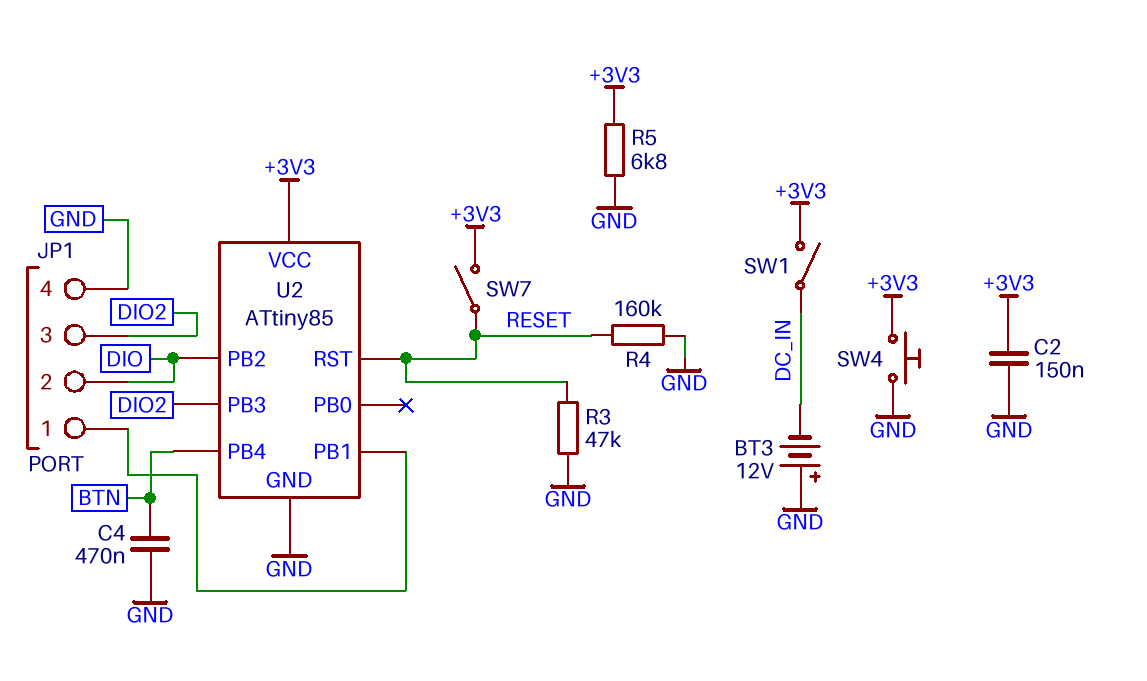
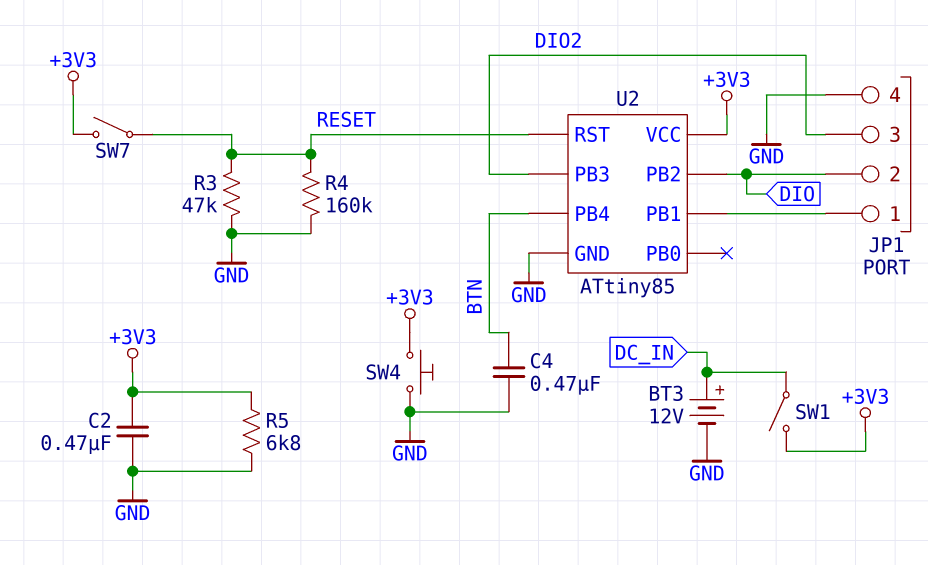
BT3: 12V (plus GND, minus DC_IN) -> 12V (plus DC_IN, minus GND)
C2: 150nF (+3V3, GND) -> 470nF (+3V3, GND)

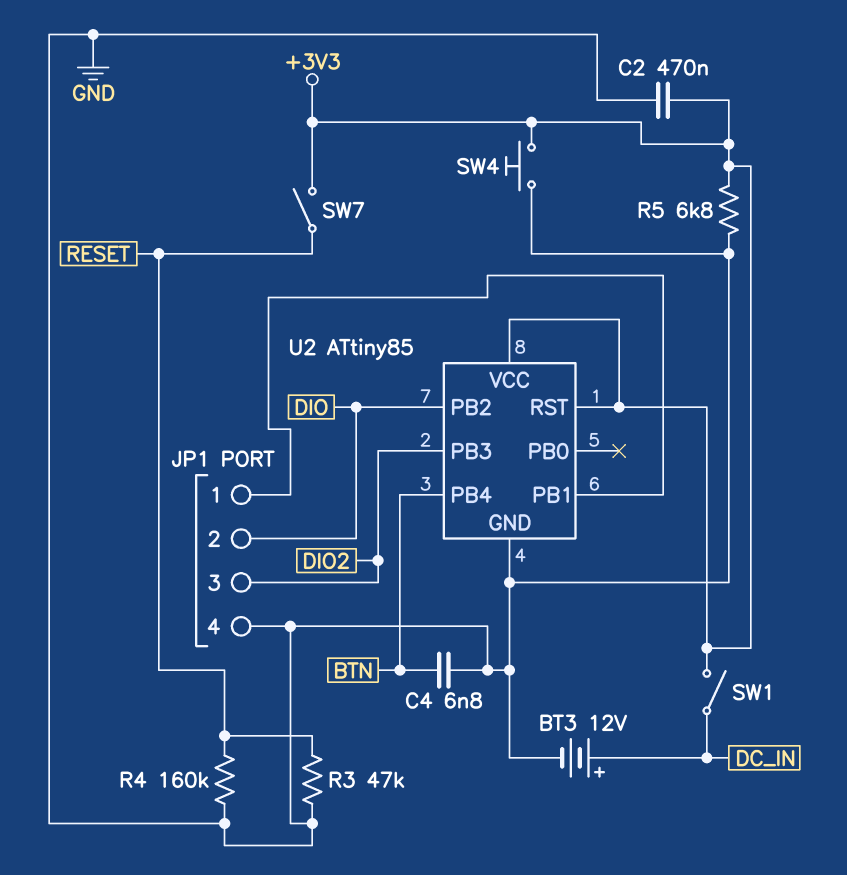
C4: 470nF (BTN, GND) -> 6.8nF (BTN, GND)
U2 pin RST: RESET -> +3V3

